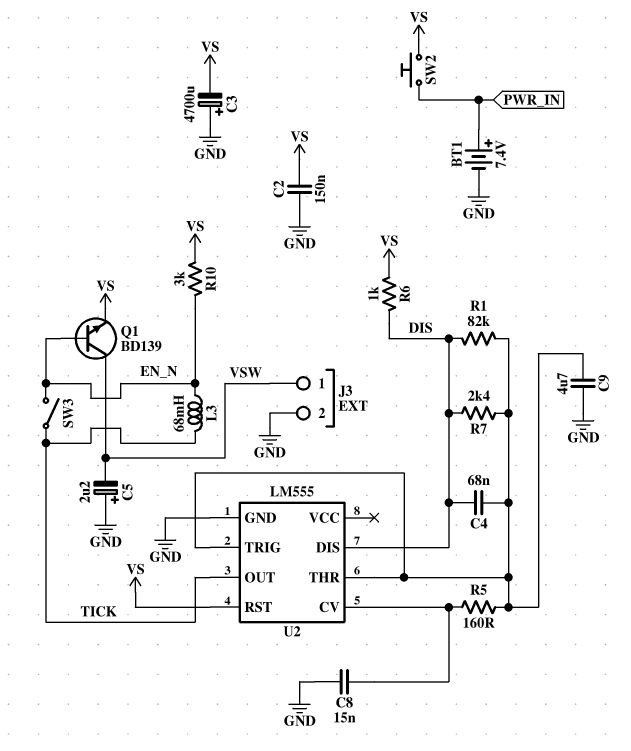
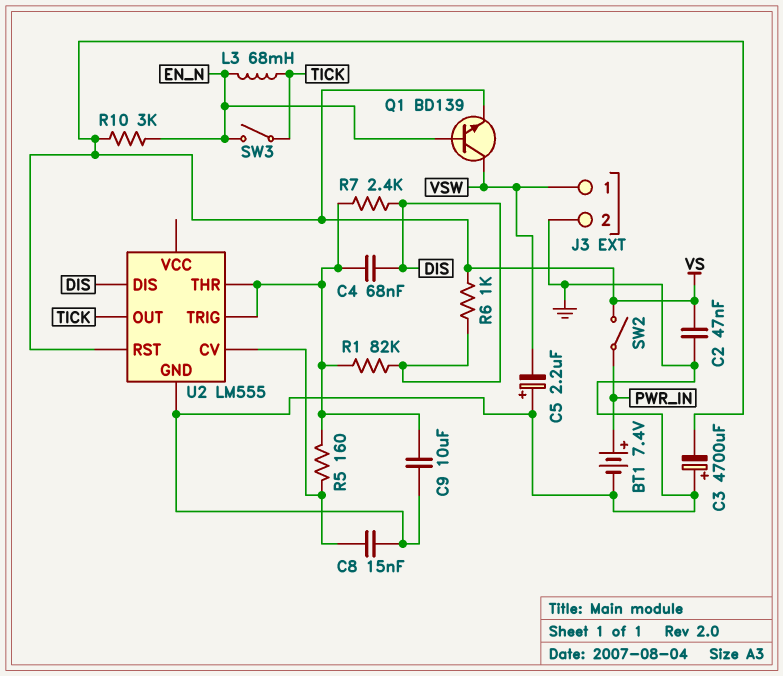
C2: 150nF (GND, VS) -> 47nF (GND, VS)
C9: 4.7uF (GND, U2/THR) -> 10uF (GND, U2/THR)
SW2: button (PWR_IN, VS) -> switch (PWR_IN, VS)

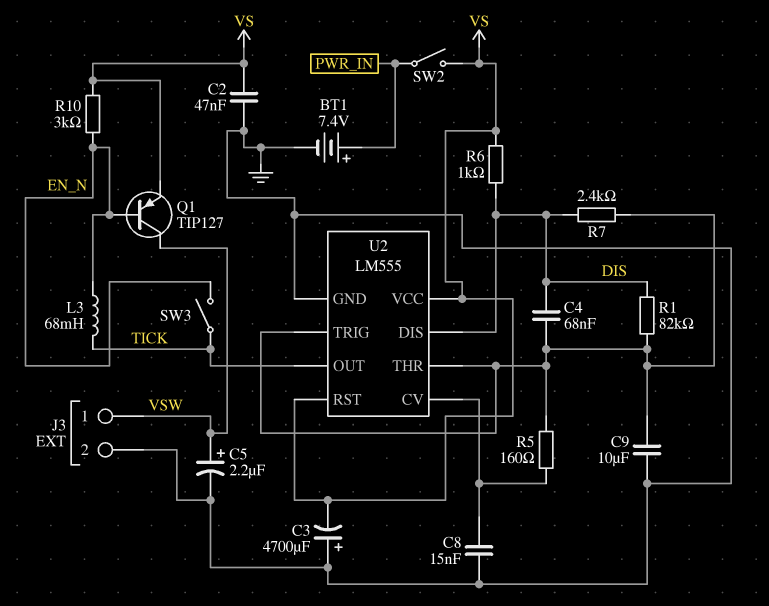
C5: 2.2uF (plus GND, minus VSW) -> 2.2uF (plus VSW, minus GND)
Q1: NPN BD139 (B EN_N, C VSW, E VS) -> PNP TIP127 (B EN_N, C VSW, E VS)
U2 pin VCC: none -> VS

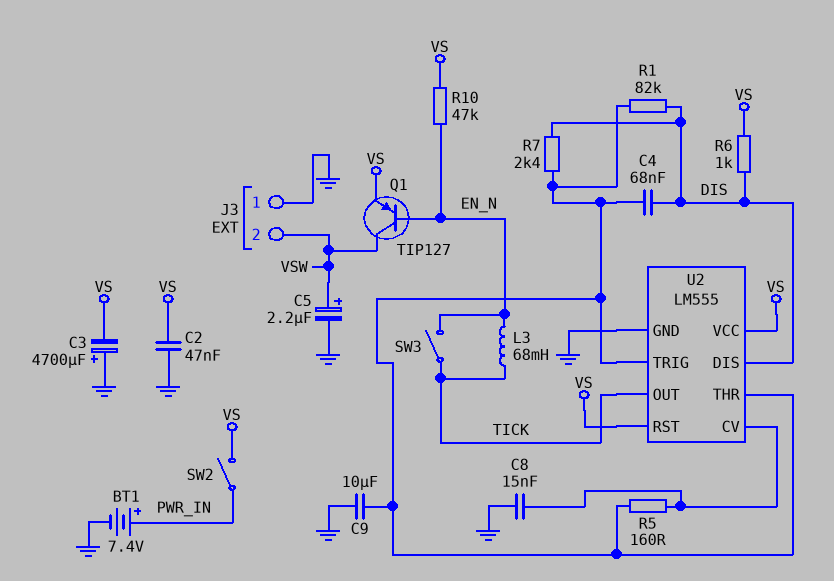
J3 pin 1: VSW -> GND
J3 pin 2: GND -> VSW
R10: 3k (EN_N, VS) -> 47k (EN_N, VS)

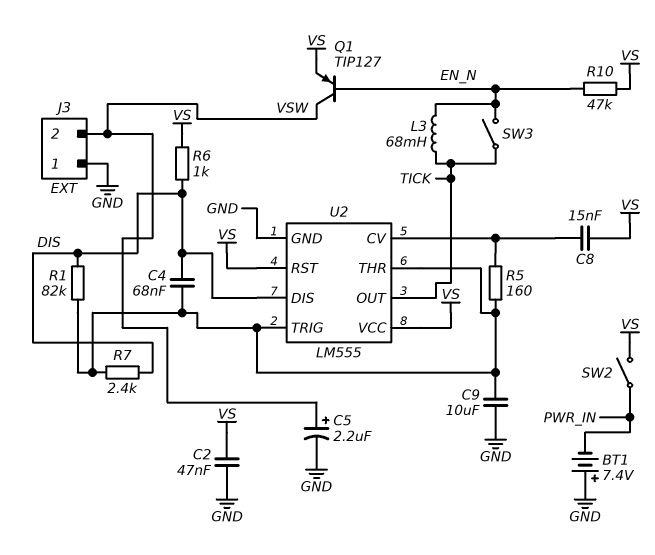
BT1: 7.4V (plus PWR_IN, minus GND) -> 7.4V (plus GND, minus PWR_IN)
C3: 4700uF (plus GND, minus VS) -> none
C8: 15nF (GND, U2/CV) -> 15nF (U2/CV, VS)

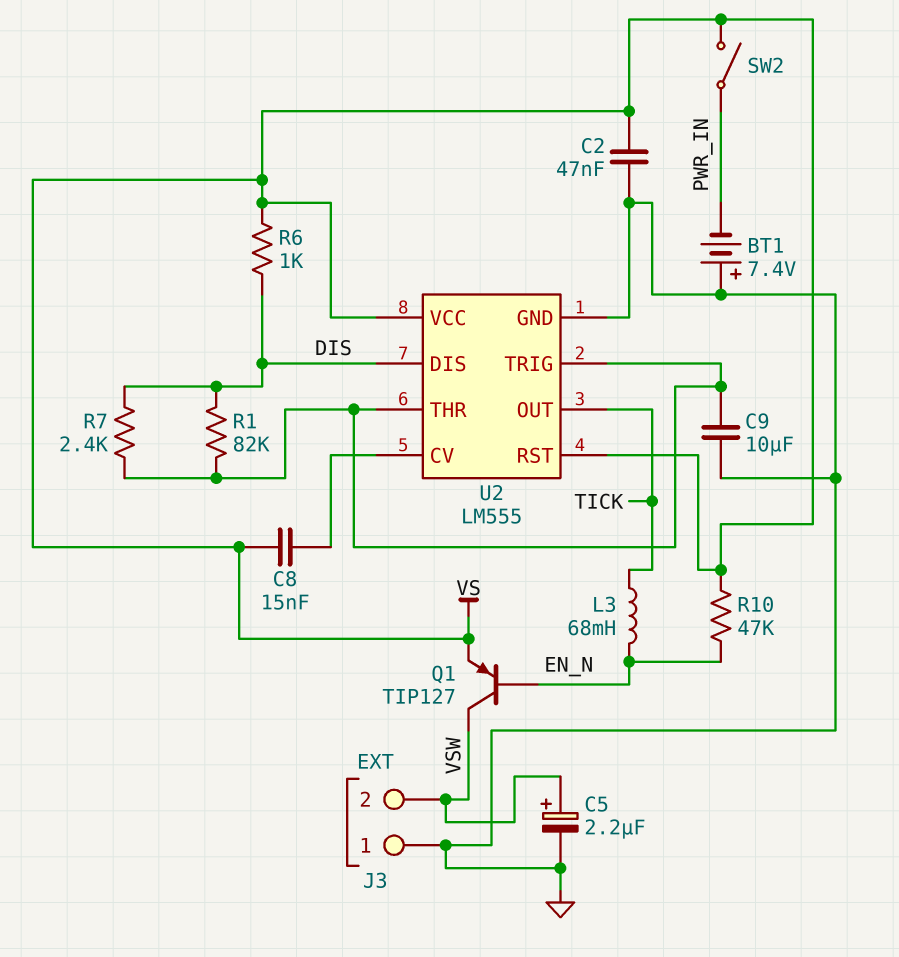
C4: 68nF (DIS, U2/THR) -> none
R5: 160 (U2/CV, U2/THR) -> none
SW3: switch (EN_N, TICK) -> none

